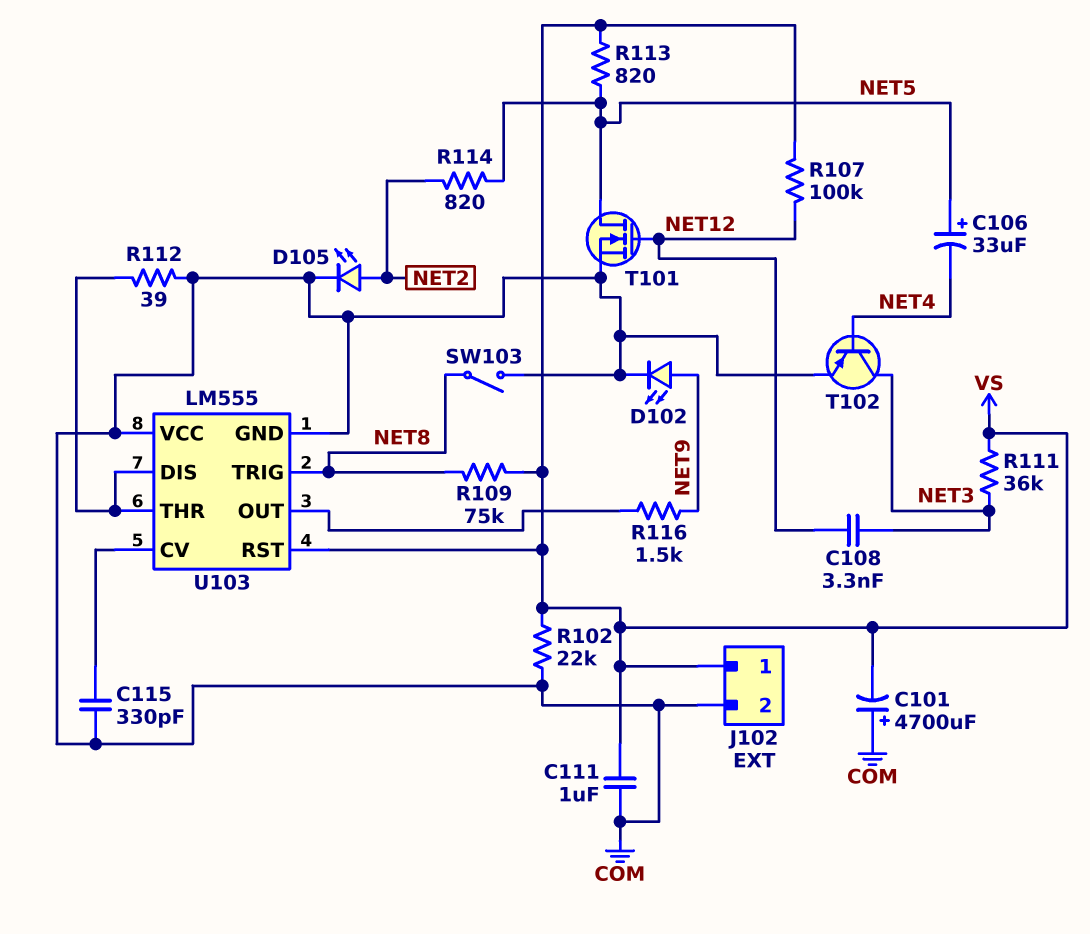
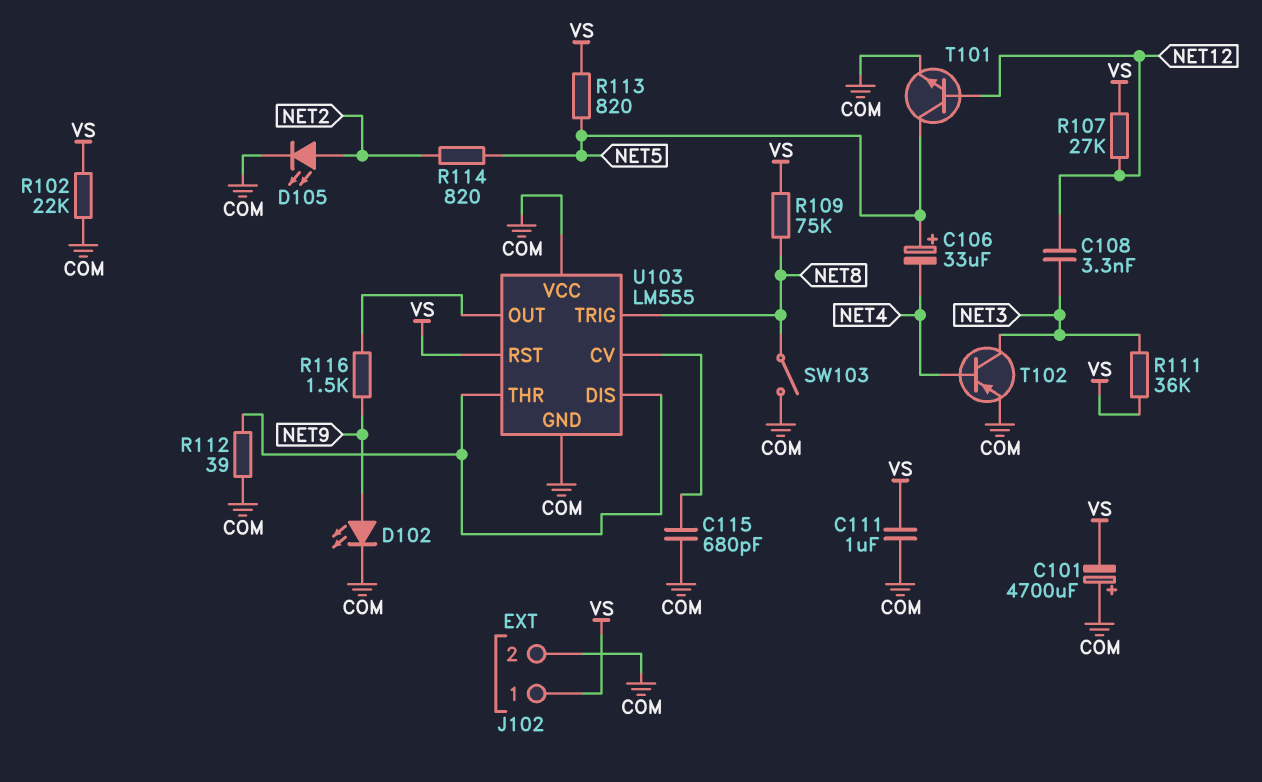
C115: 330pF (COM, U103/CV) -> 680pF (COM, U103/CV)
R107: 100k (NET12, VS) -> 27k (NET12, VS)
T101: NMOS (G NET12, D NET5, S COM) -> NPN (B NET12, C NET5, E COM)

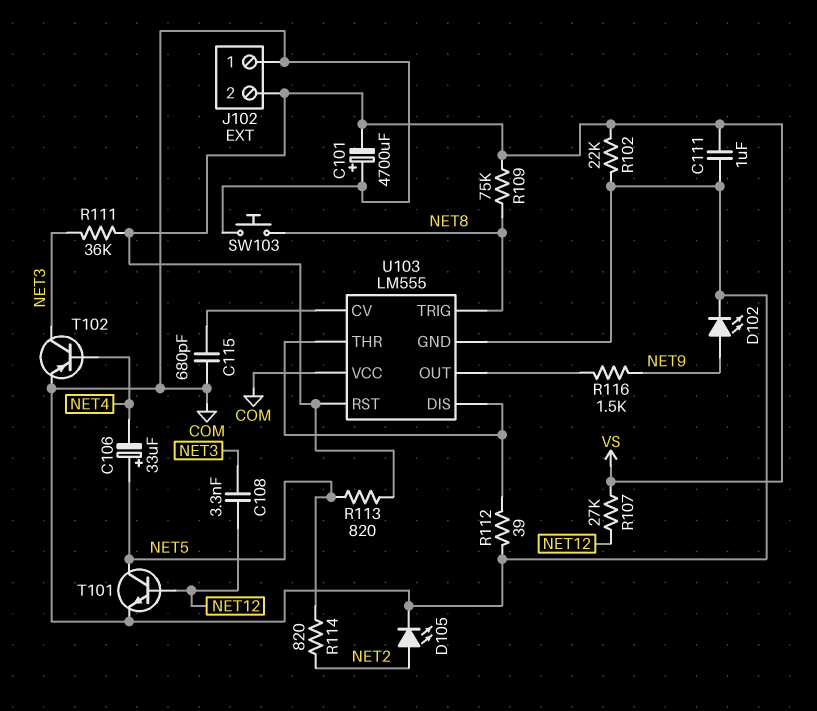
J102 pin 1: VS -> COM
J102 pin 2: COM -> VS
SW103: switch (COM, NET8) -> button (COM, NET8)

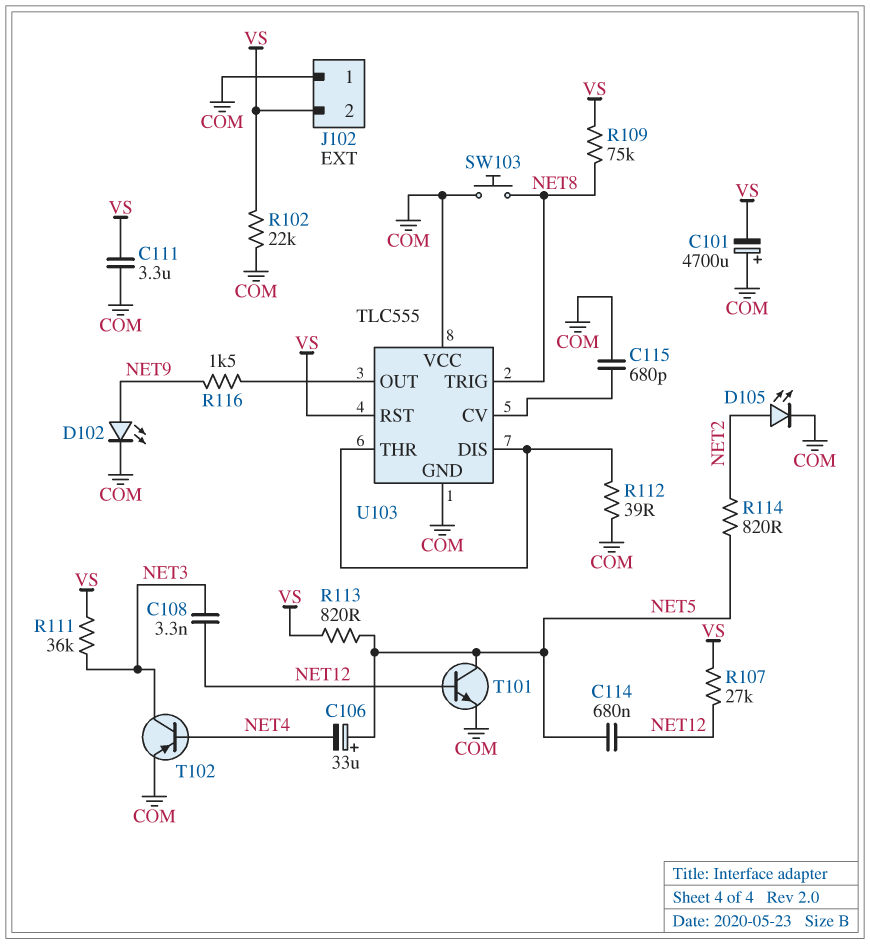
C111: 1uF (COM, VS) -> 3.3uF (COM, VS)
C114: none -> 680nF (NET5, NET12)
U103: LM555 -> TLC555

